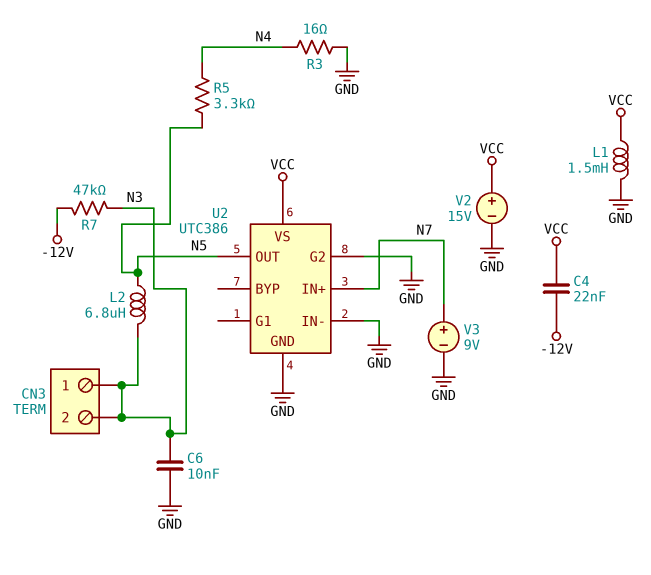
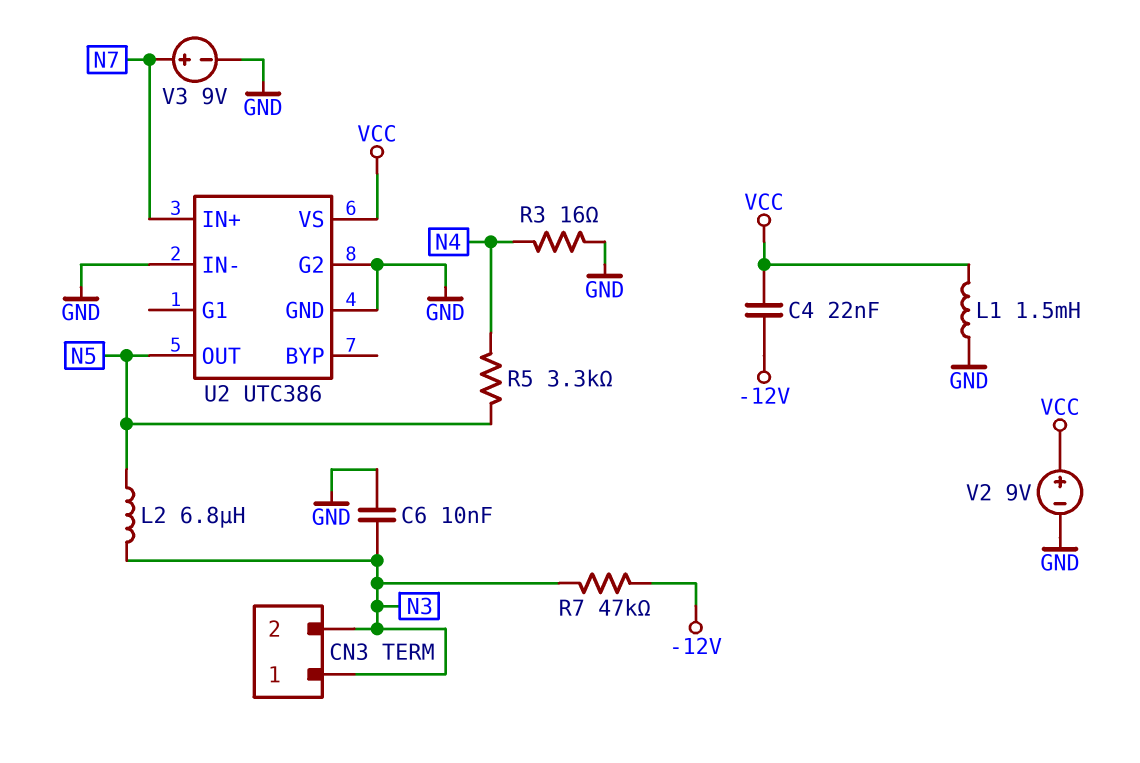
V2: 15V (plus VCC, minus GND) -> 9V (plus VCC, minus GND)

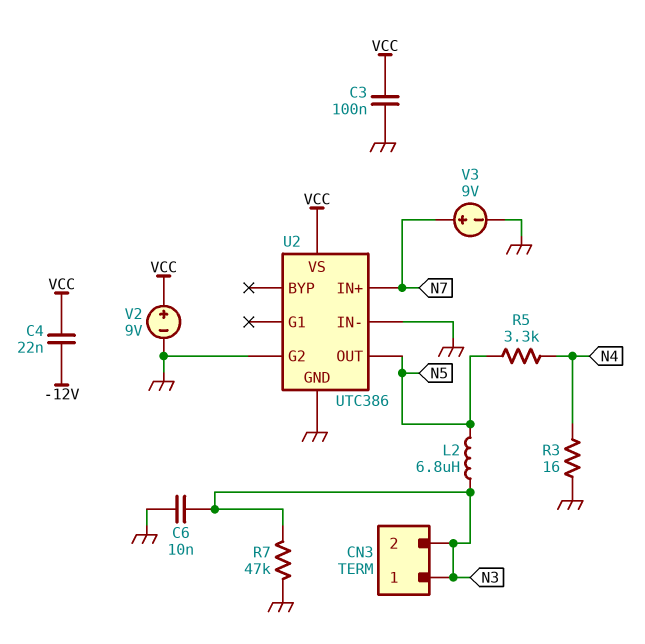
C3: none -> 100nF (GND, VCC)
L1: 1.5mH (GND, VCC) -> none
R7: 47k (-12V, N3) -> 47k (GND, N3)

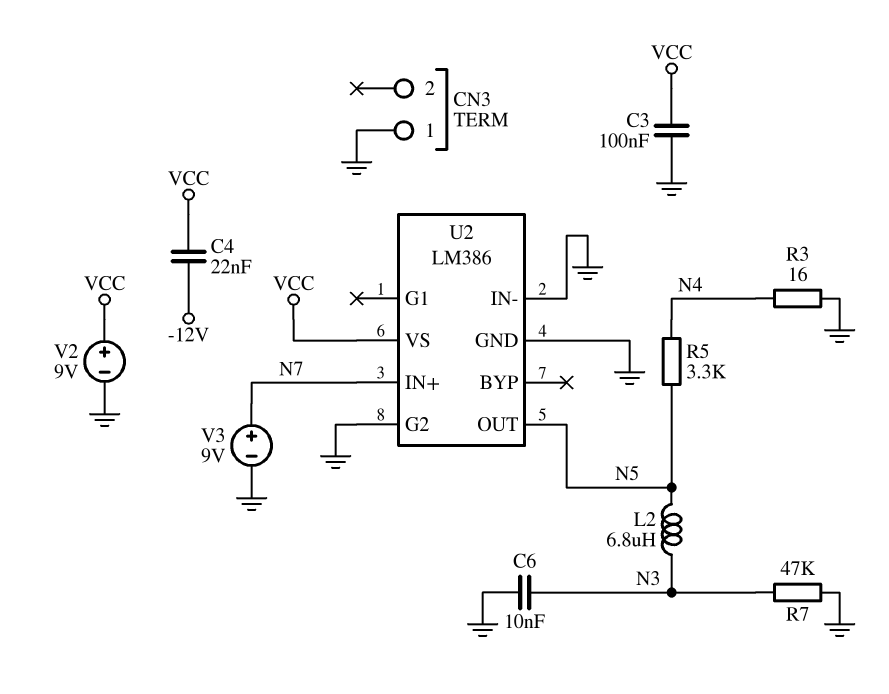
CN3 pin 1: N3 -> GND
CN3 pin 2: N3 -> none
U2: UTC386 -> LM386

